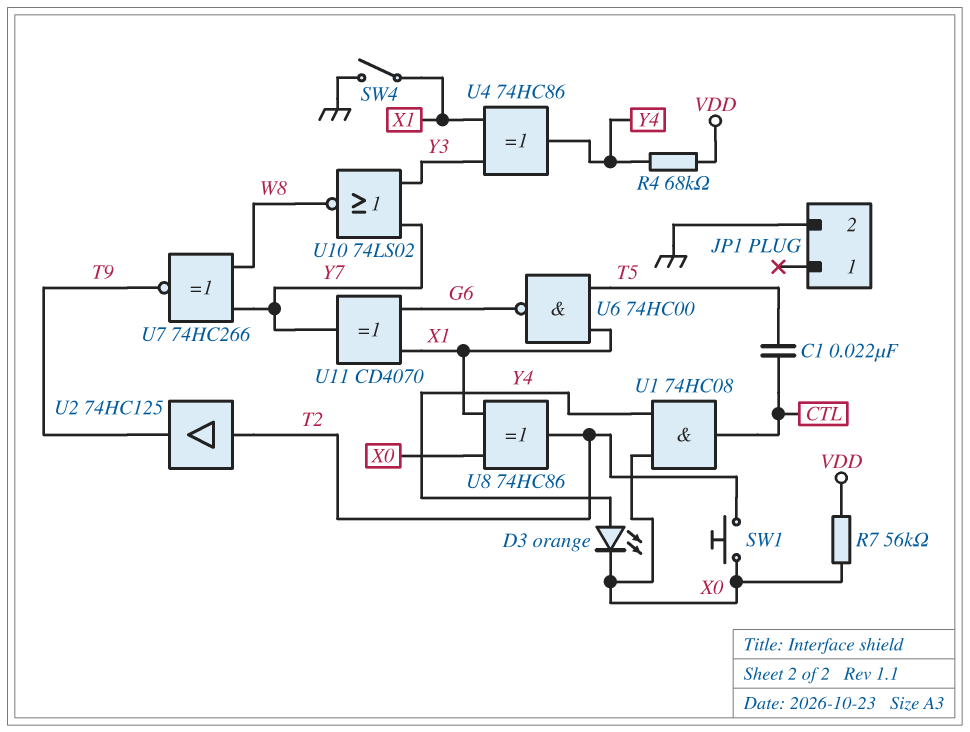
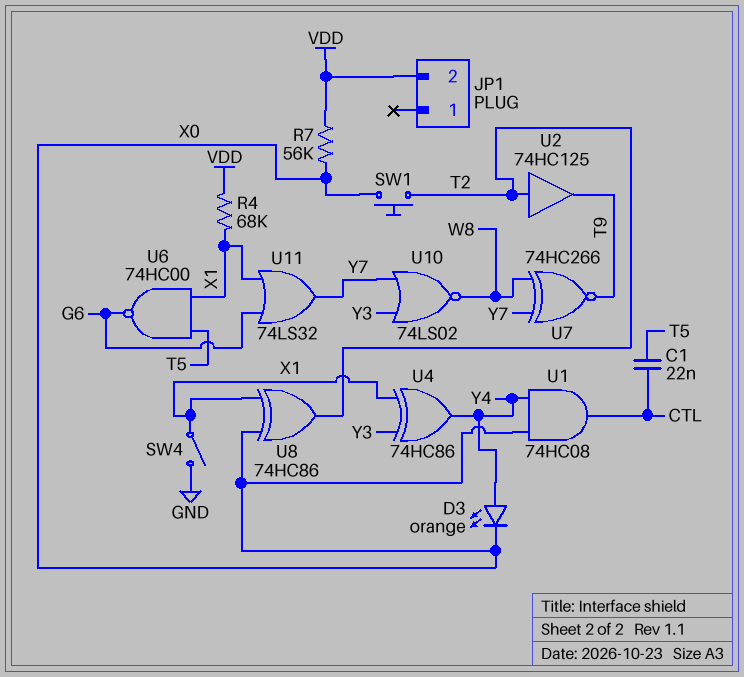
JP1 pin 2: GND -> VDD
R4: 68k (VDD, Y4) -> 68k (VDD, X1)
U11: XOR CD4070 (in G6, in X1, out Y7) -> OR 74LS32 (in G6, in X1, out Y7)

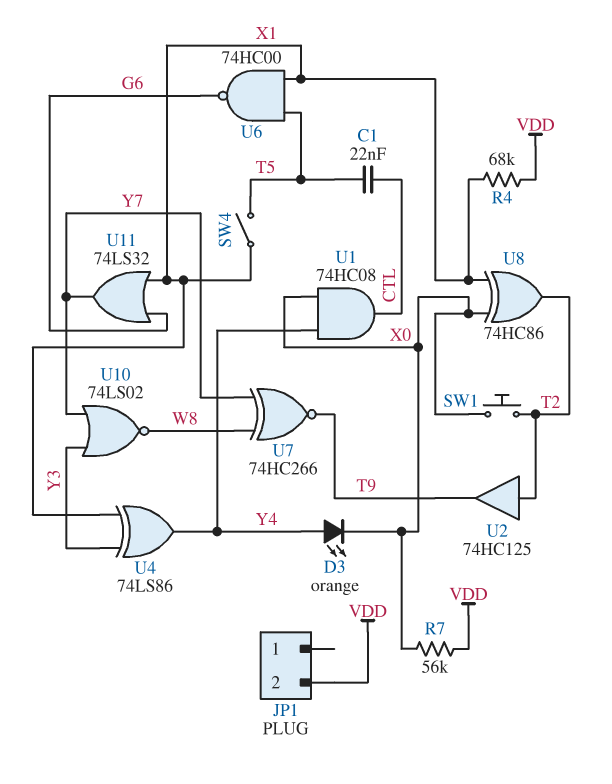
SW4: switch (GND, X1) -> switch (T5, X1)
U4: XOR 74HC86 (in X1, in Y3, out Y4) -> XOR 74LS86 (in X1, in Y3, out Y4)

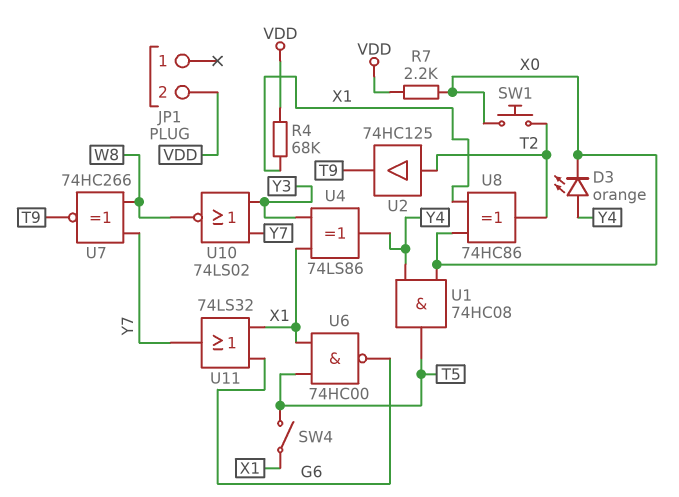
C1: 22nF (CTL, T5) -> none
R7: 56k (VDD, X0) -> 2.2k (VDD, X0)
U1: AND 74HC08 (in X0, in Y4, out CTL) -> AND 74HC08 (in X0, in Y4, out T5)

